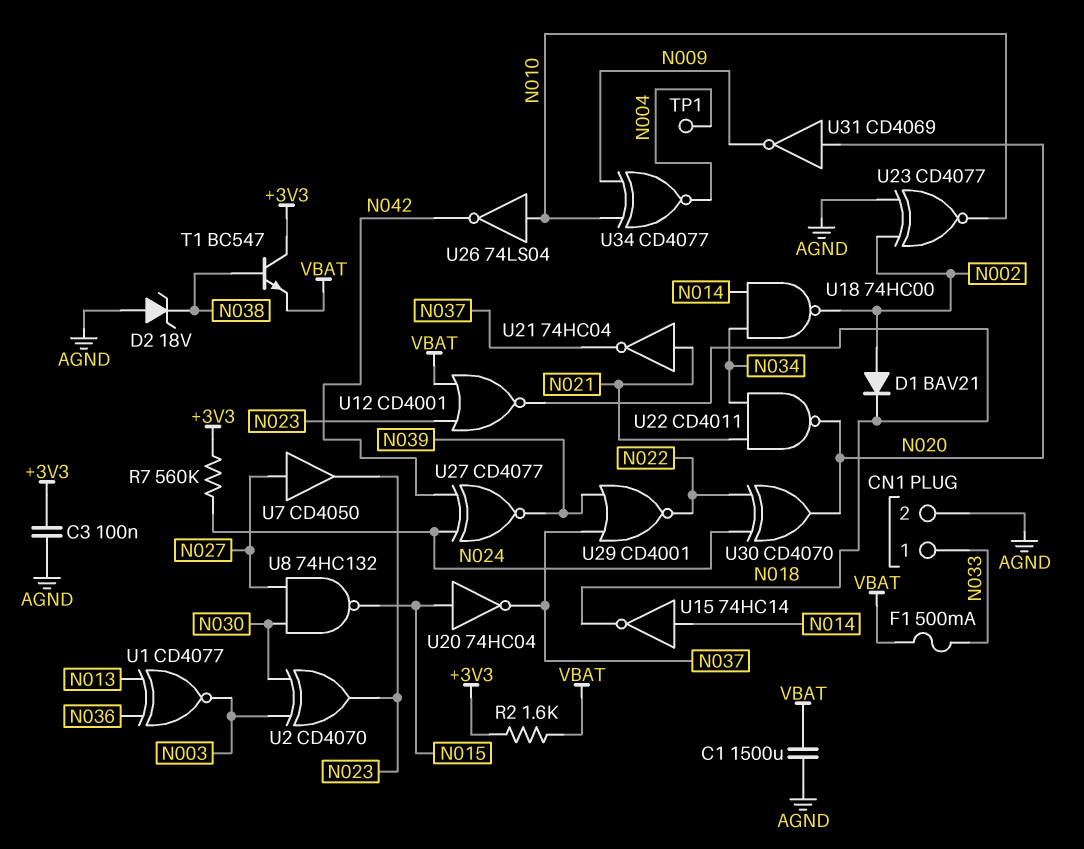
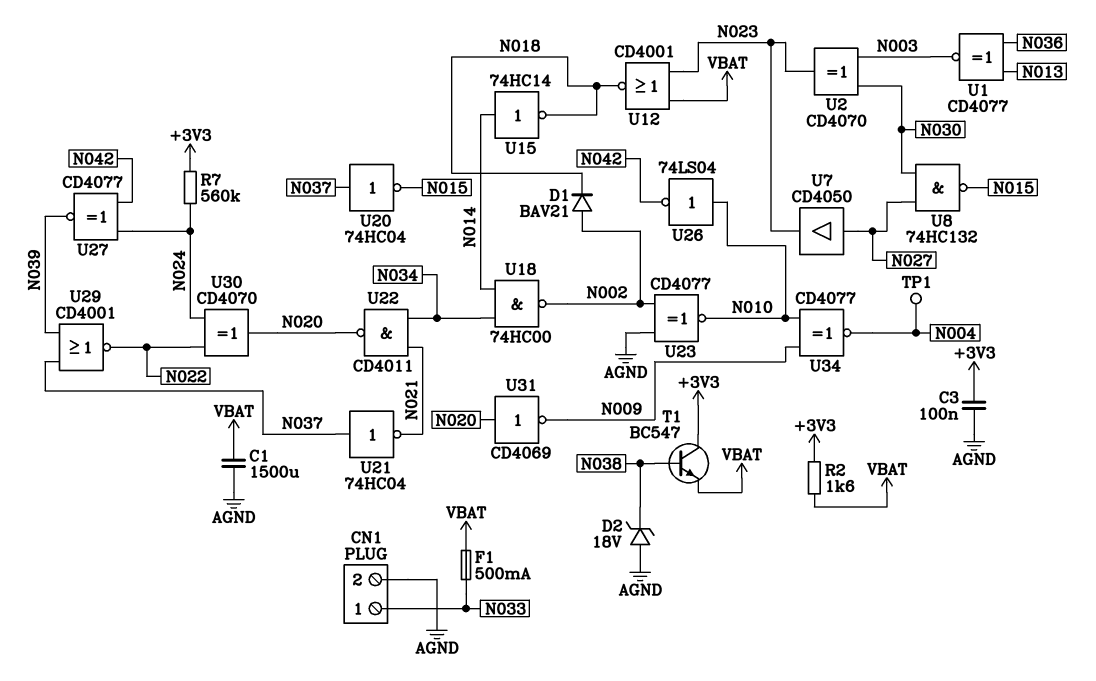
U20: NOT 74HC04 (in N015, out N037) -> NOT 74HC04 (in N037, out N015)
U21: NOT 74HC04 (in N021, out N037) -> NOT 74HC04 (in N037, out N021)

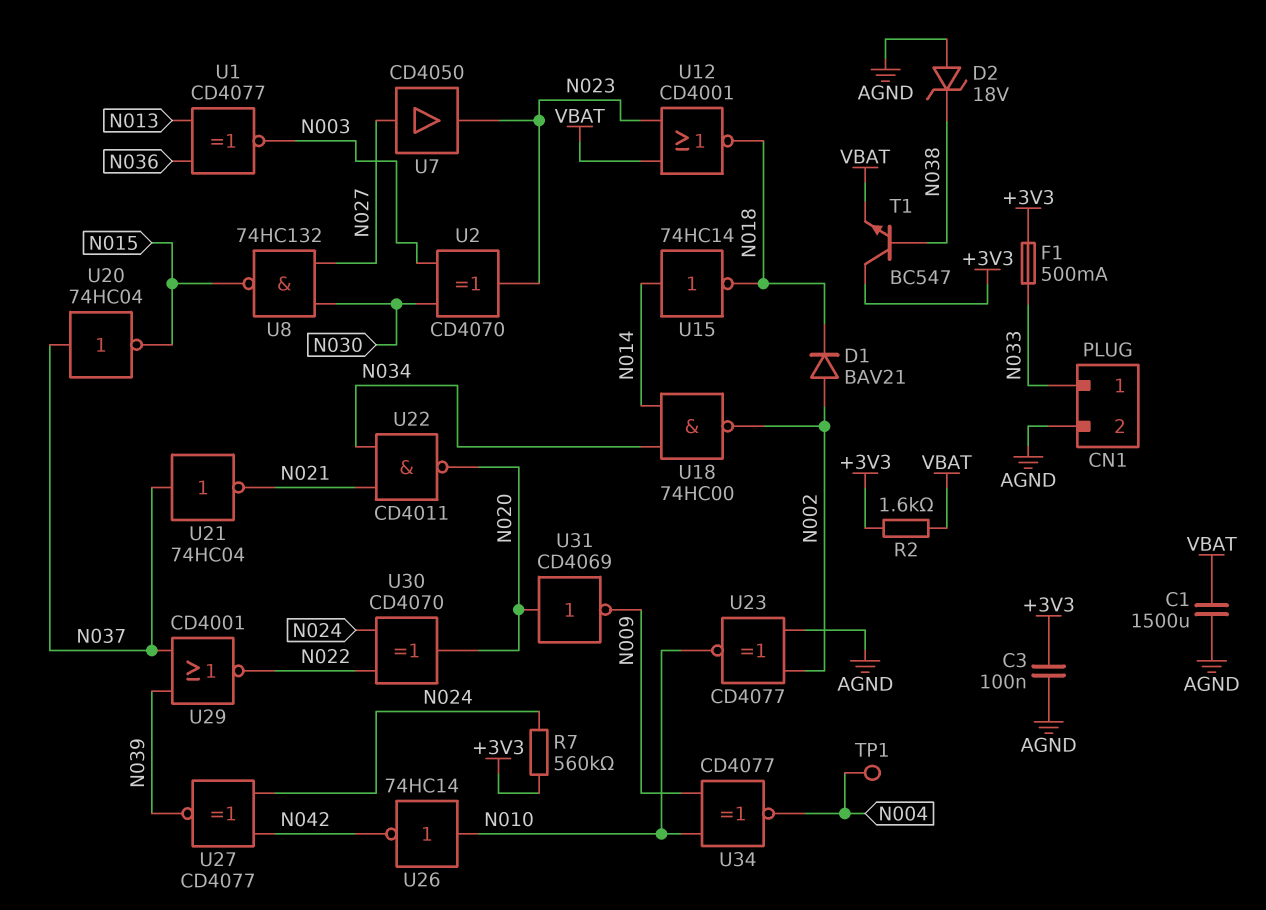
F1: 500mA (N033, VBAT) -> 500mA (+3V3, N033)
U26: NOT 74LS04 (in N010, out N042) -> NOT 74HC14 (in N010, out N042)

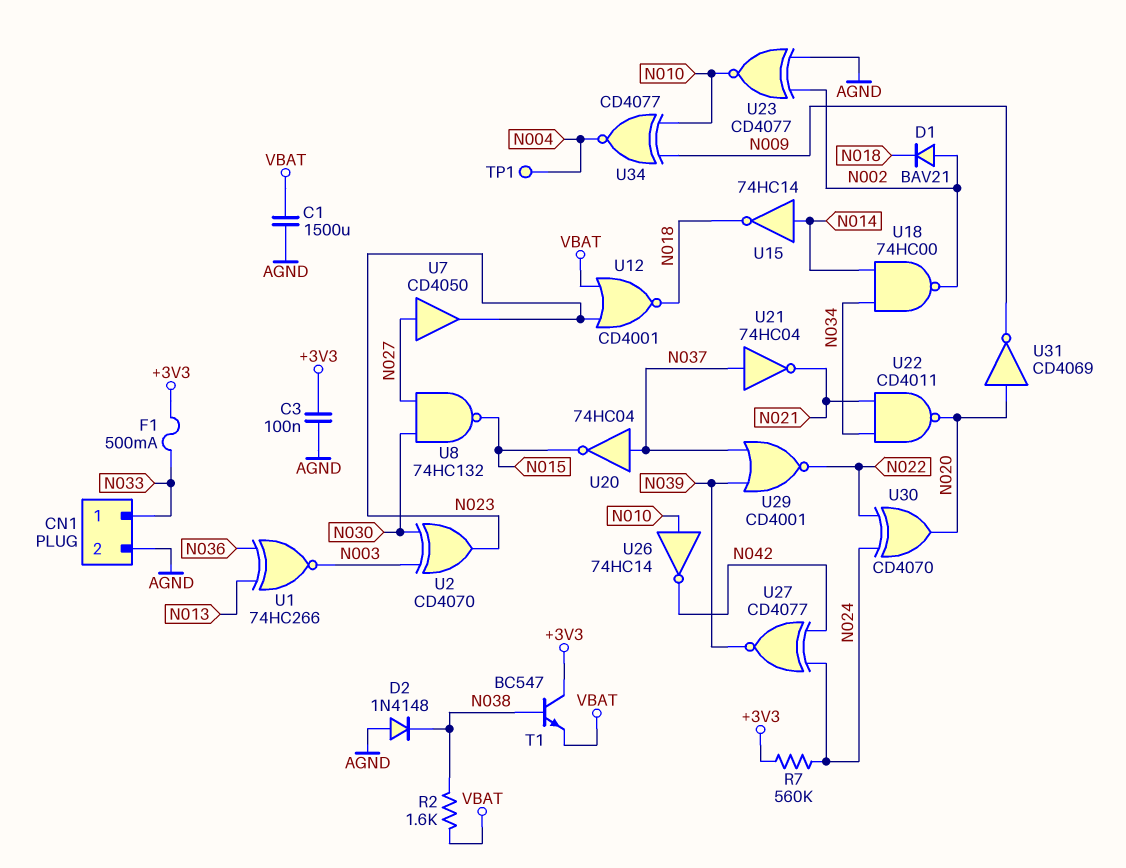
D2: zener 18V (A AGND, K N038) -> diode 1N4148 (A AGND, K N038)
R2: 1.6k (+3V3, VBAT) -> 1.6k (N038, VBAT)
U1: XNOR CD4077 (in N013, in N036, out N003) -> XNOR 74HC266 (in N013, in N036, out N003)

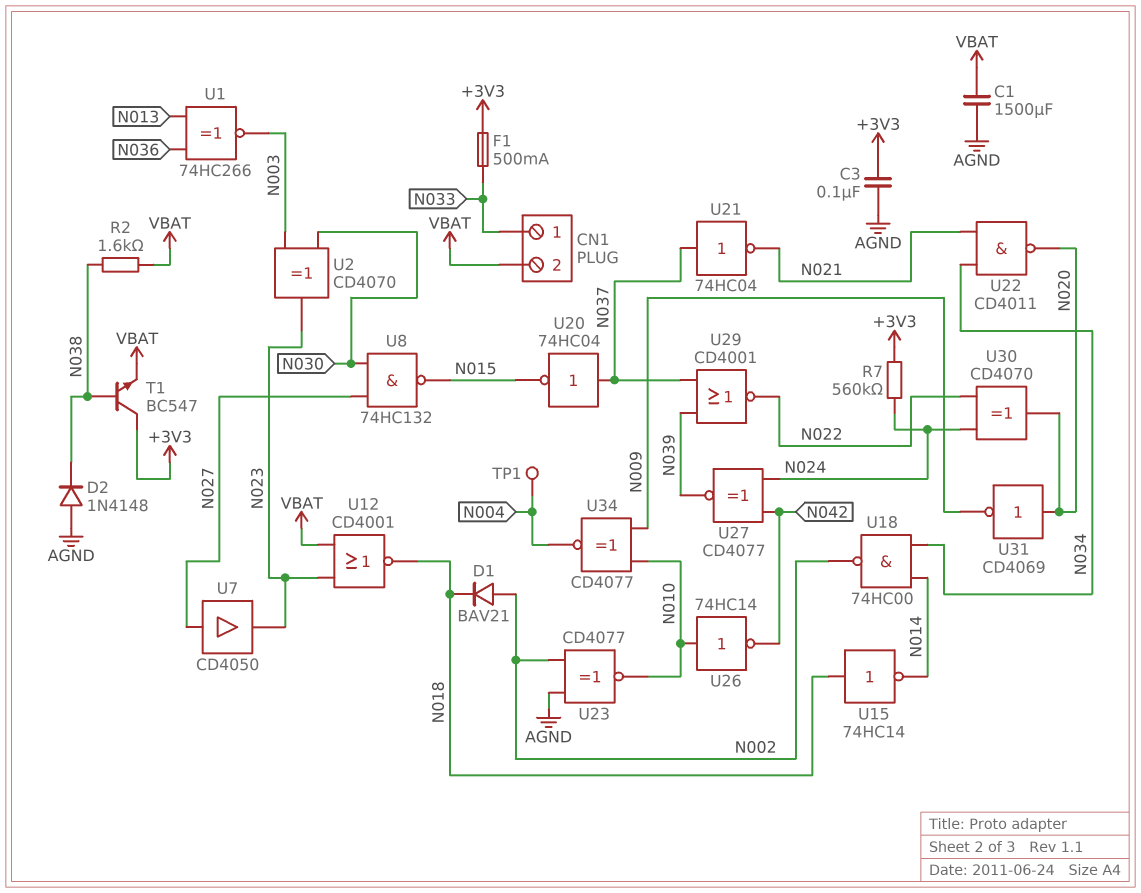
CN1 pin 2: AGND -> VBAT
U15: NOT 74HC14 (in N014, out N018) -> NOT 74HC14 (in N018, out N014)

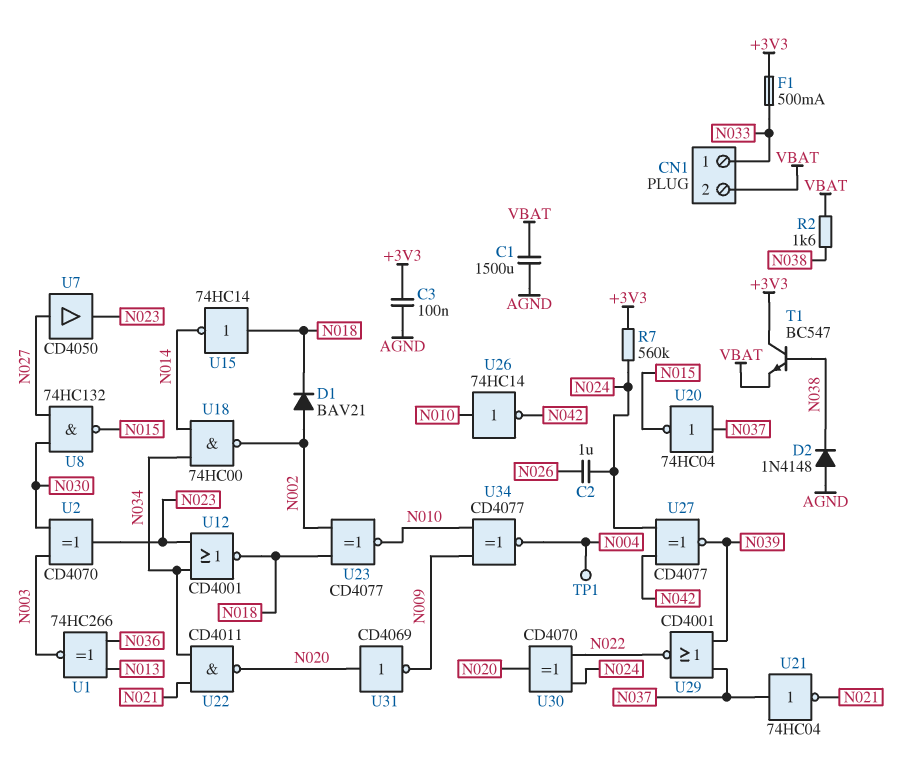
C2: none -> 1uF (N024, N026)
U12: NOR CD4001 (in N023, in VBAT, out N018) -> NOR CD4001 (in N023, in N034, out N018)
U23: XNOR CD4077 (in AGND, in N002, out N010) -> XNOR CD4077 (in N002, in N018, out N010)

